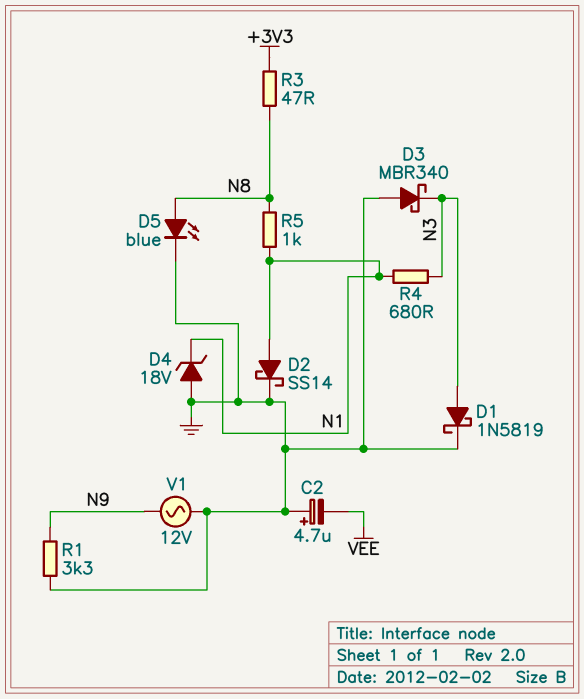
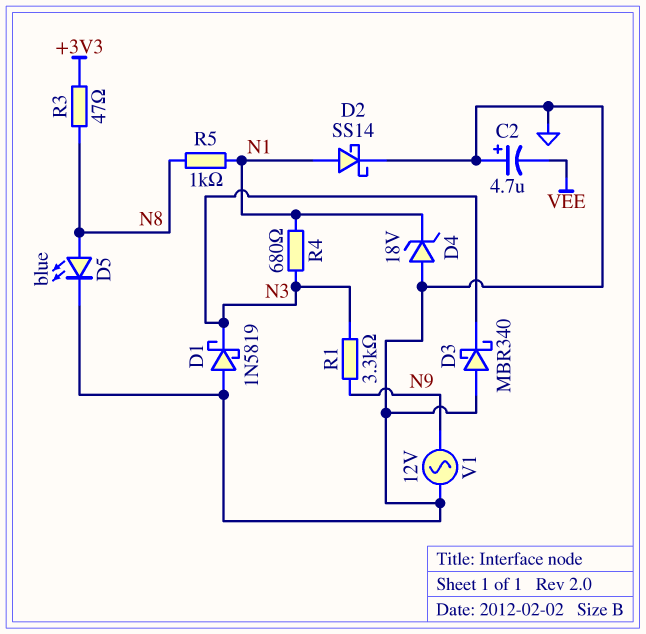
D1: schottky 1N5819 (A N3, K GND) -> schottky 1N5819 (A GND, K N3)
R1: 3.3k (GND, N9) -> 3.3k (N3, N9)

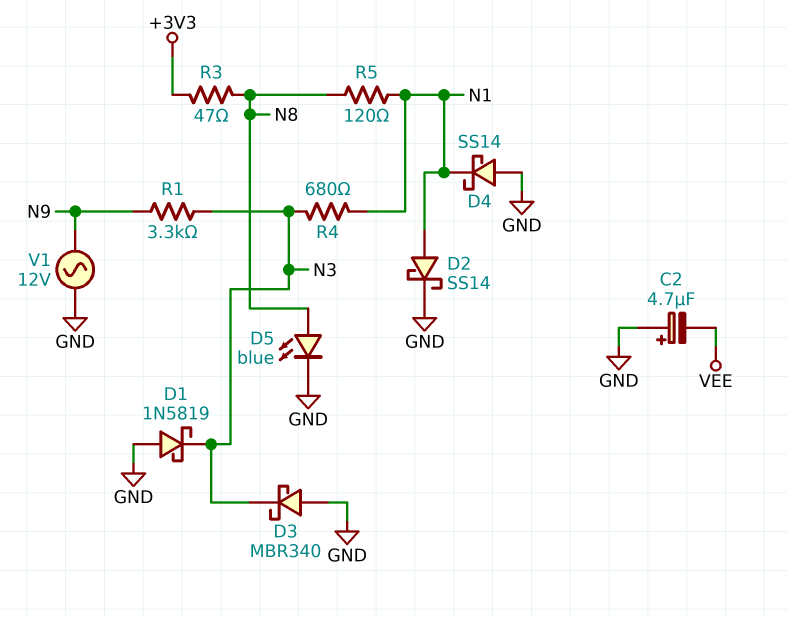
D4: zener 18V (A GND, K N1) -> schottky SS14 (A GND, K N1)
R5: 1k (N1, N8) -> 120 (N1, N8)

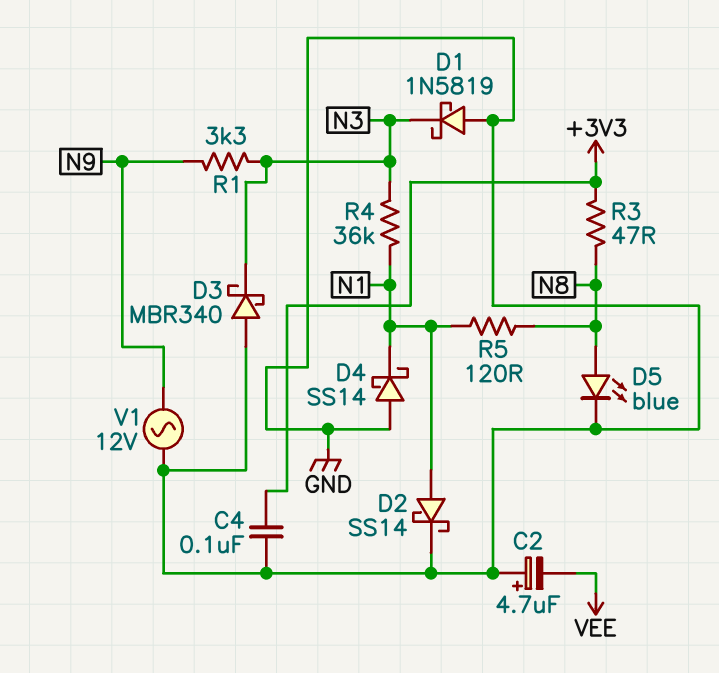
C4: none -> 100nF (+3V3, GND)
R4: 680 (N1, N3) -> 36k (N1, N3)

